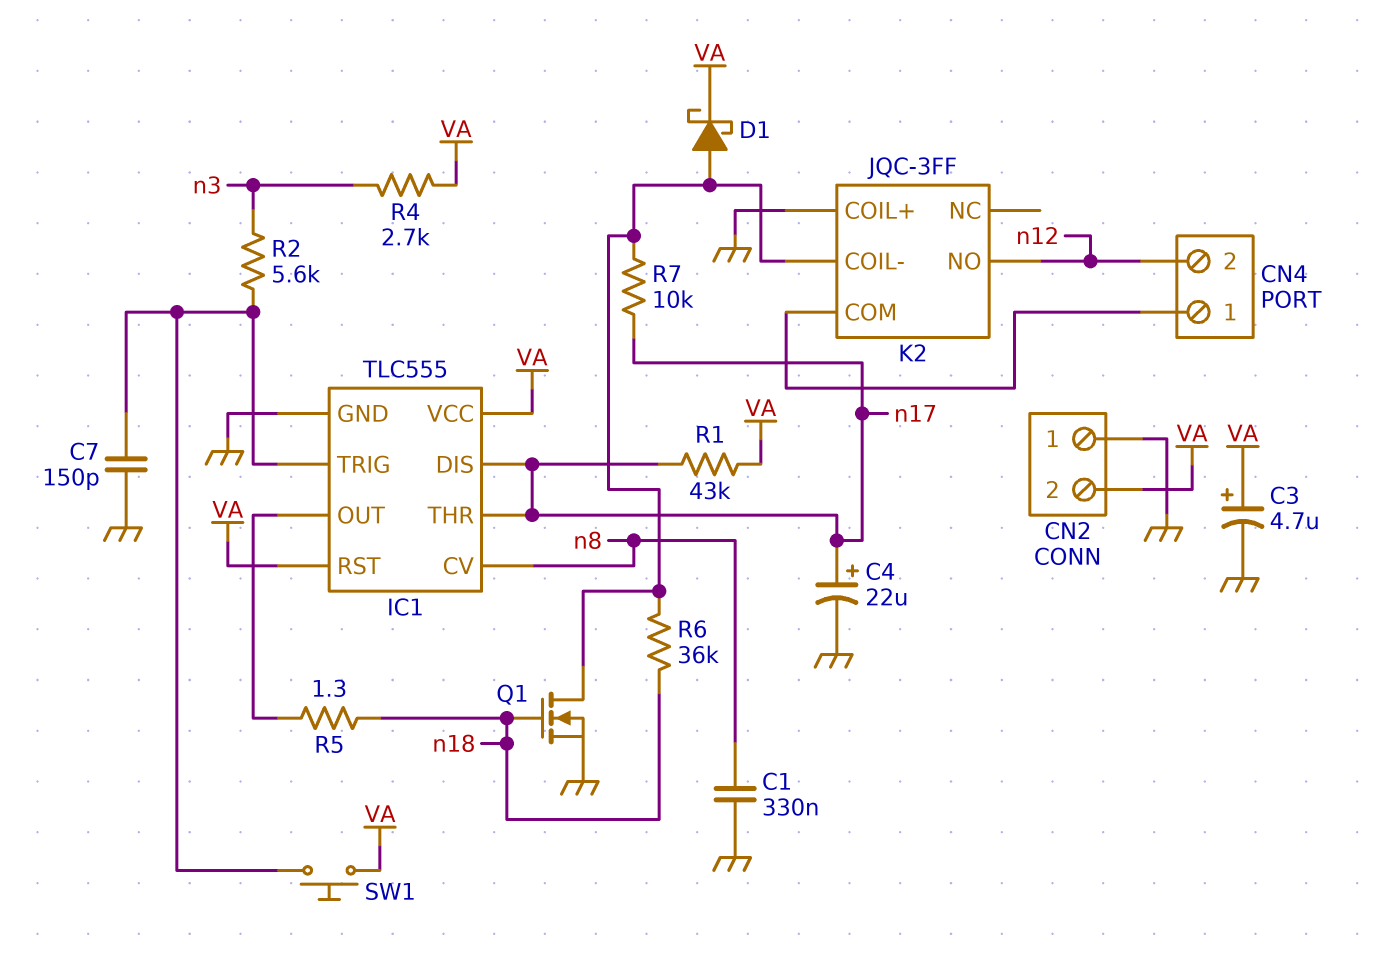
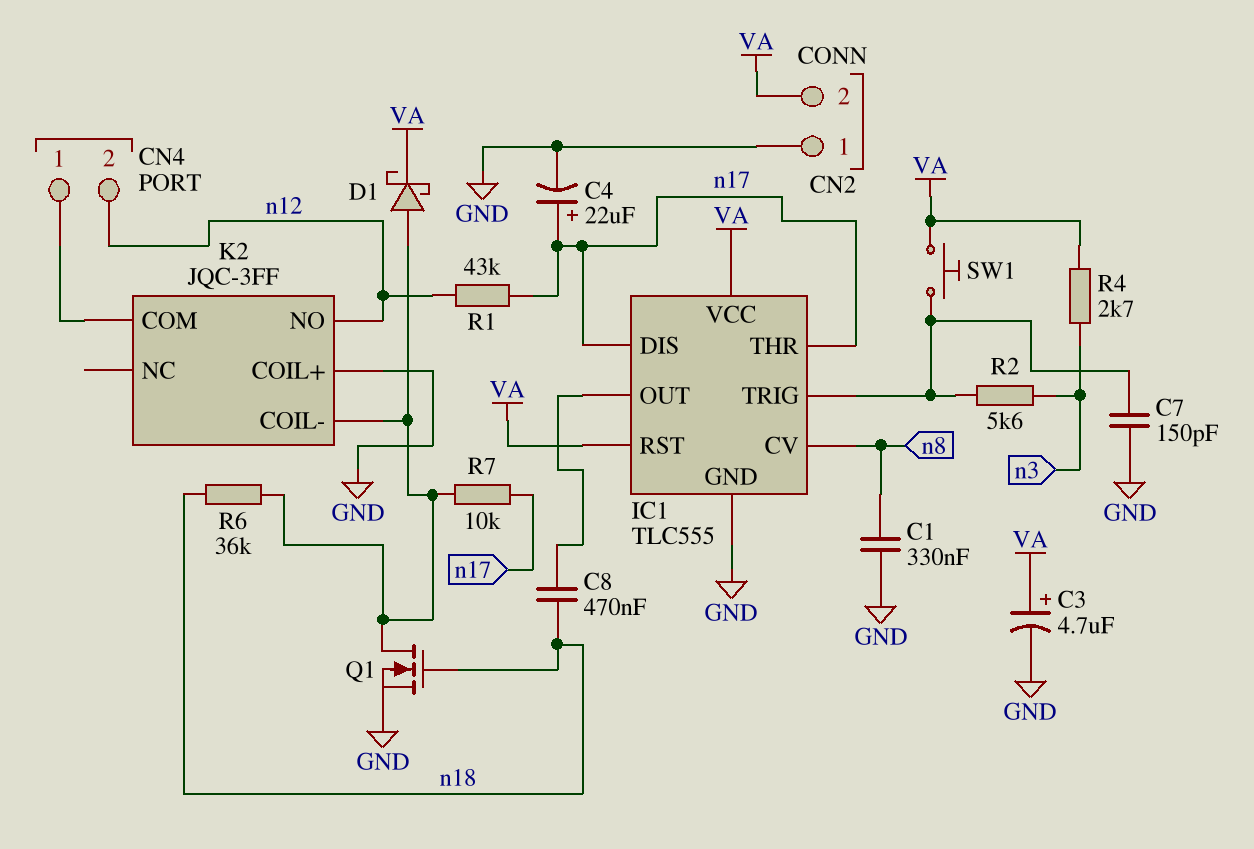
C8: none -> 470nF (IC1/OUT, n18)
R1: 43k (VA, n17) -> 43k (n12, n17)
R5: 1.3 (IC1/OUT, n18) -> none

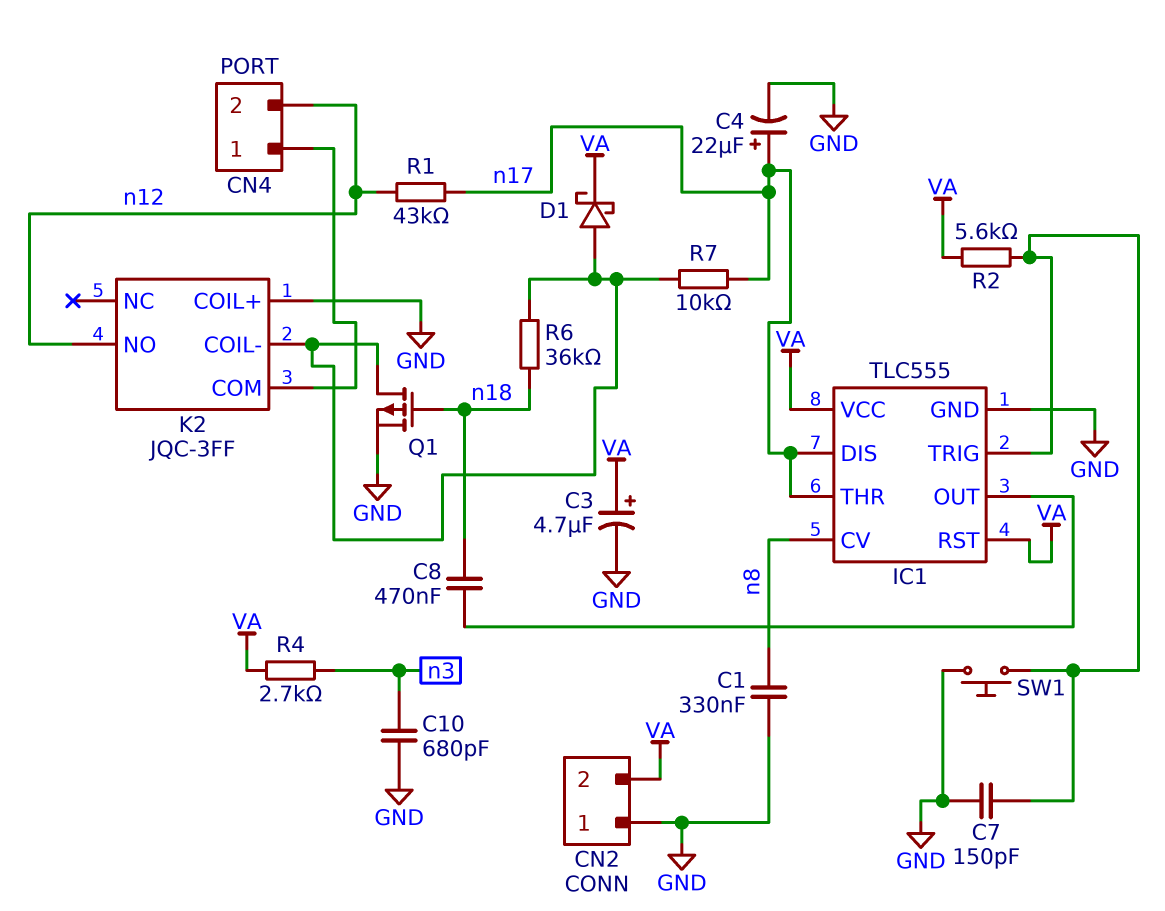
C10: none -> 680pF (GND, n3)
Q1: NMOS (G n18, D K2/COIL-, S GND) -> PMOS (G n18, D K2/COIL-, S GND)
R2: 5.6k (IC1/TRIG, n3) -> 5.6k (IC1/TRIG, VA)
SW1: button (IC1/TRIG, VA) -> button (GND, IC1/TRIG)

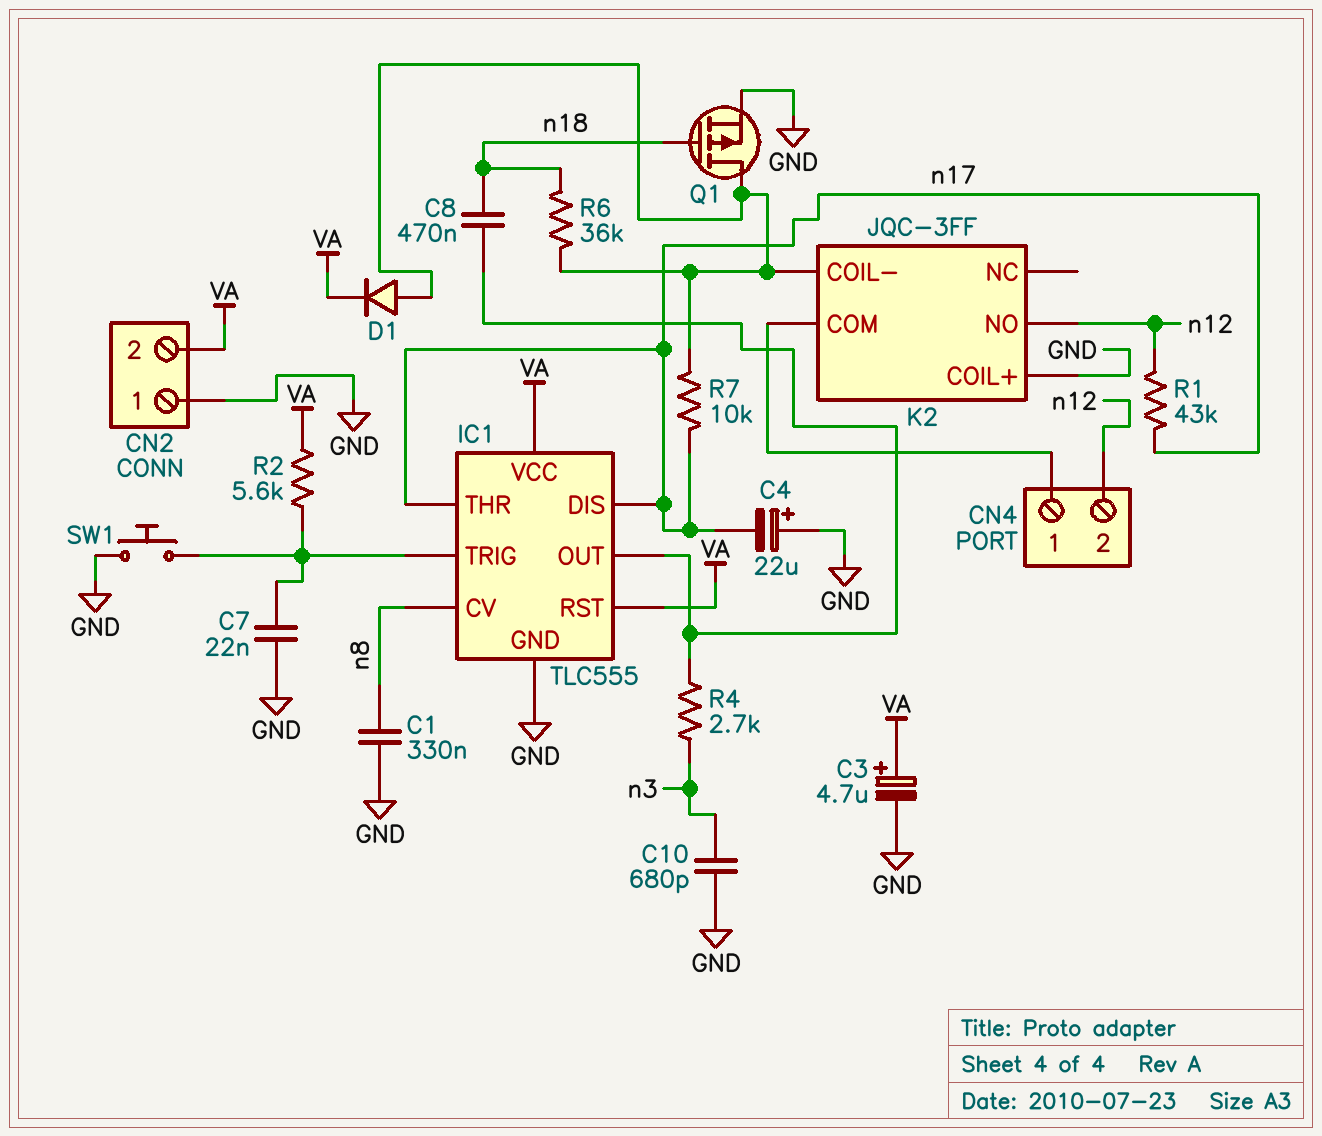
C4: 22uF (plus n17, minus GND) -> 22uF (plus GND, minus n17)
C7: 150pF (GND, IC1/TRIG) -> 22nF (GND, IC1/TRIG)
D1: schottky (A K2/COIL-, K VA) -> diode (A K2/COIL-, K VA)
R4: 2.7k (VA, n3) -> 2.7k (IC1/OUT, n3)

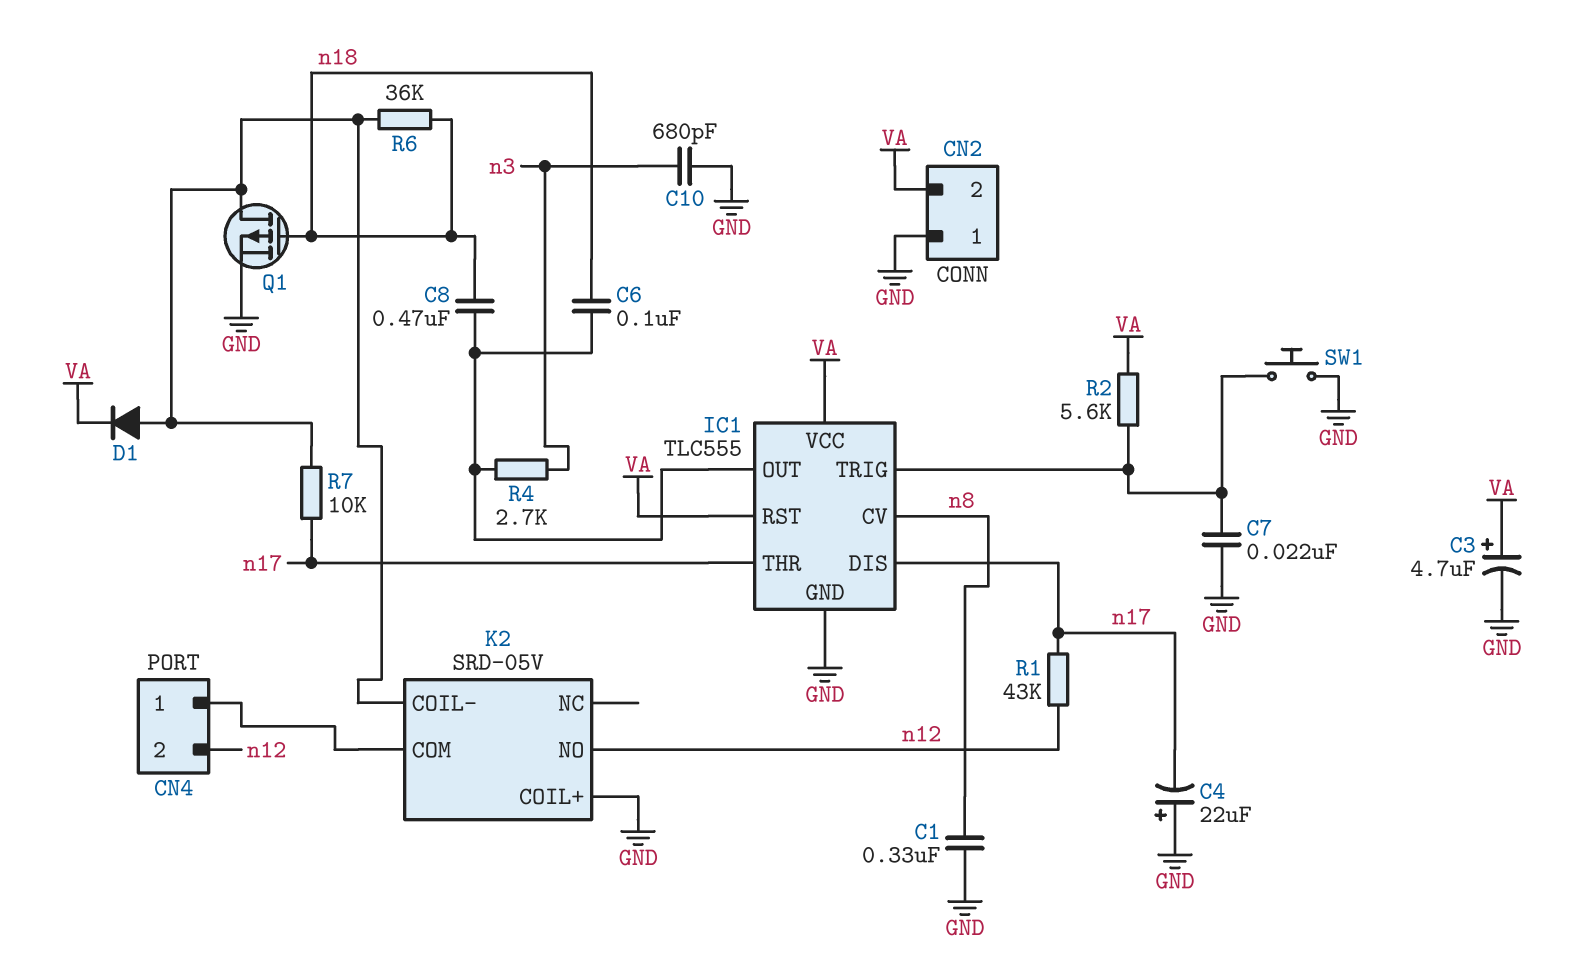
C6: none -> 100nF (IC1/OUT, n18)
K2: JQC-3FF -> SRD-05V

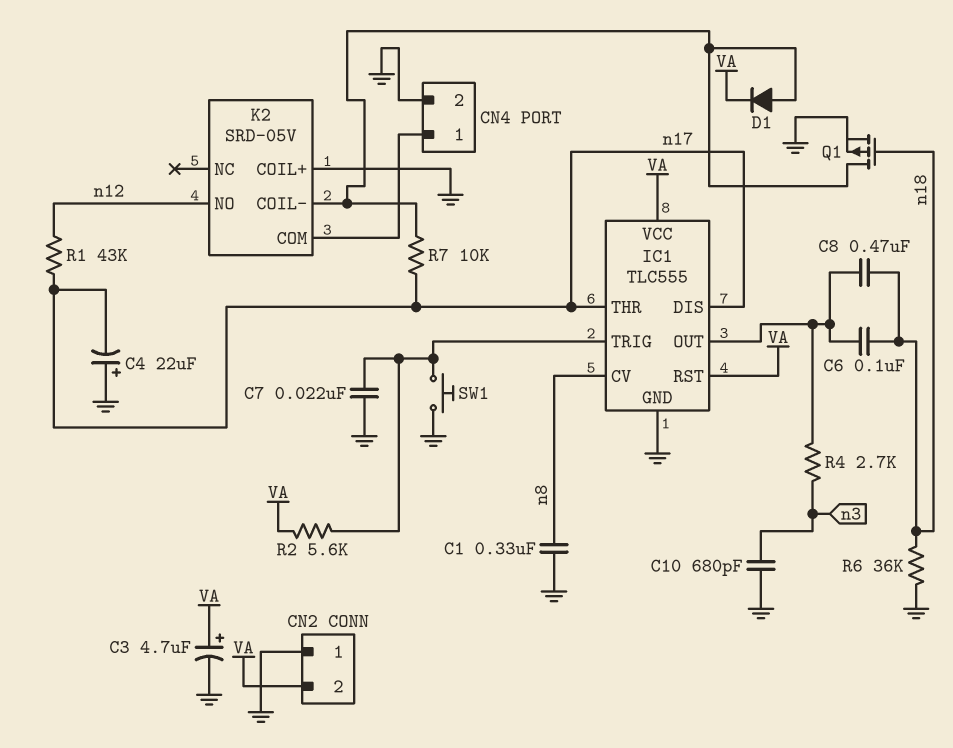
CN4 pin 2: n12 -> GND
R6: 36k (K2/COIL-, n18) -> 36k (GND, n18)

